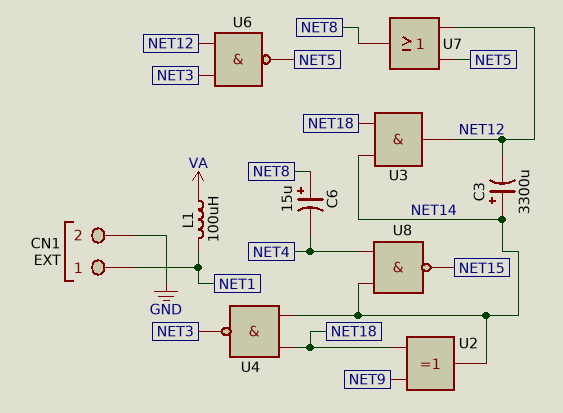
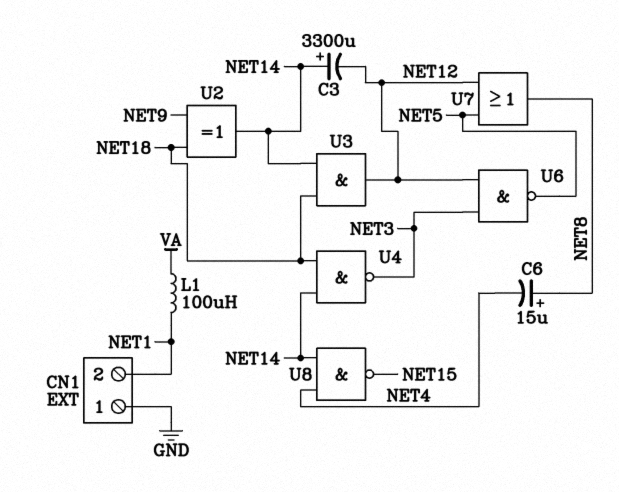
CN1 pin 1: NET1 -> GND
CN1 pin 2: GND -> NET1

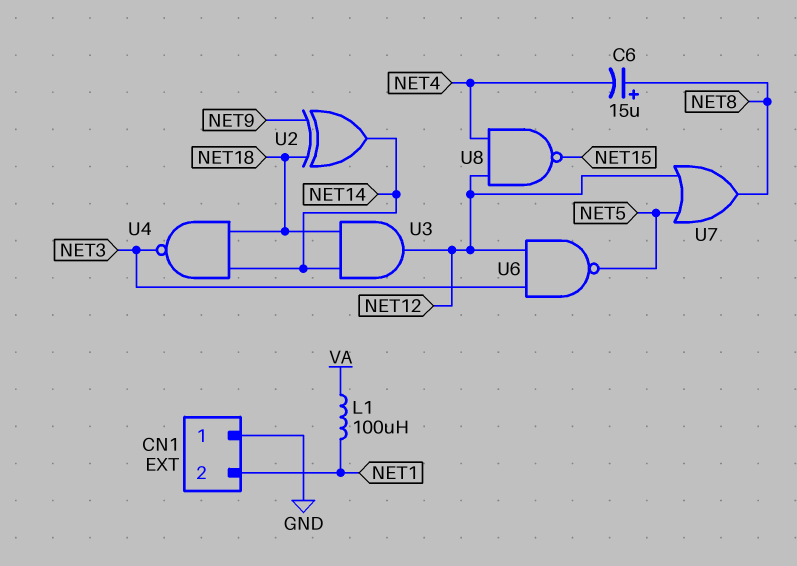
C3: 3300uF (plus NET14, minus NET12) -> none
U8: NAND (in NET4, in NET14, out NET15) -> NAND (in NET4, in NET12, out NET15)

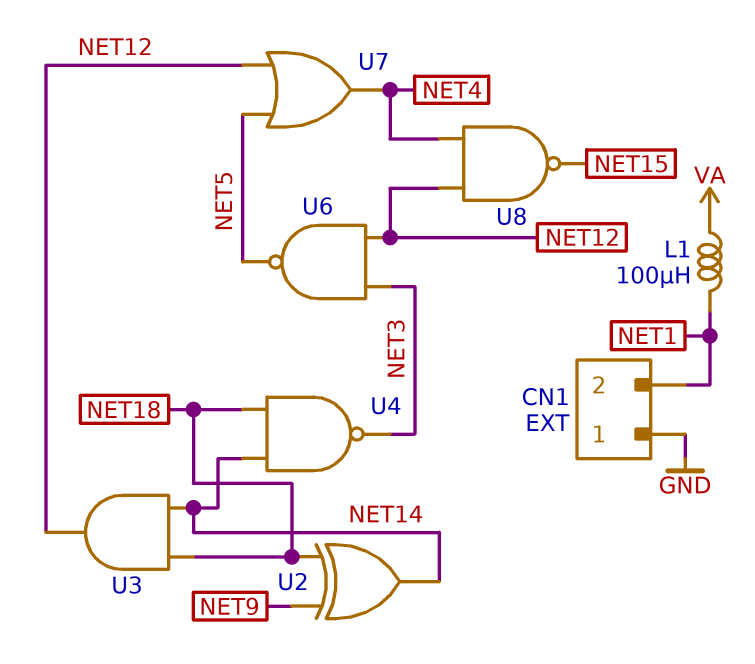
C6: 15uF (plus NET8, minus NET4) -> none
U7: OR (in NET5, in NET12, out NET8) -> OR (in NET5, in NET12, out NET4)

